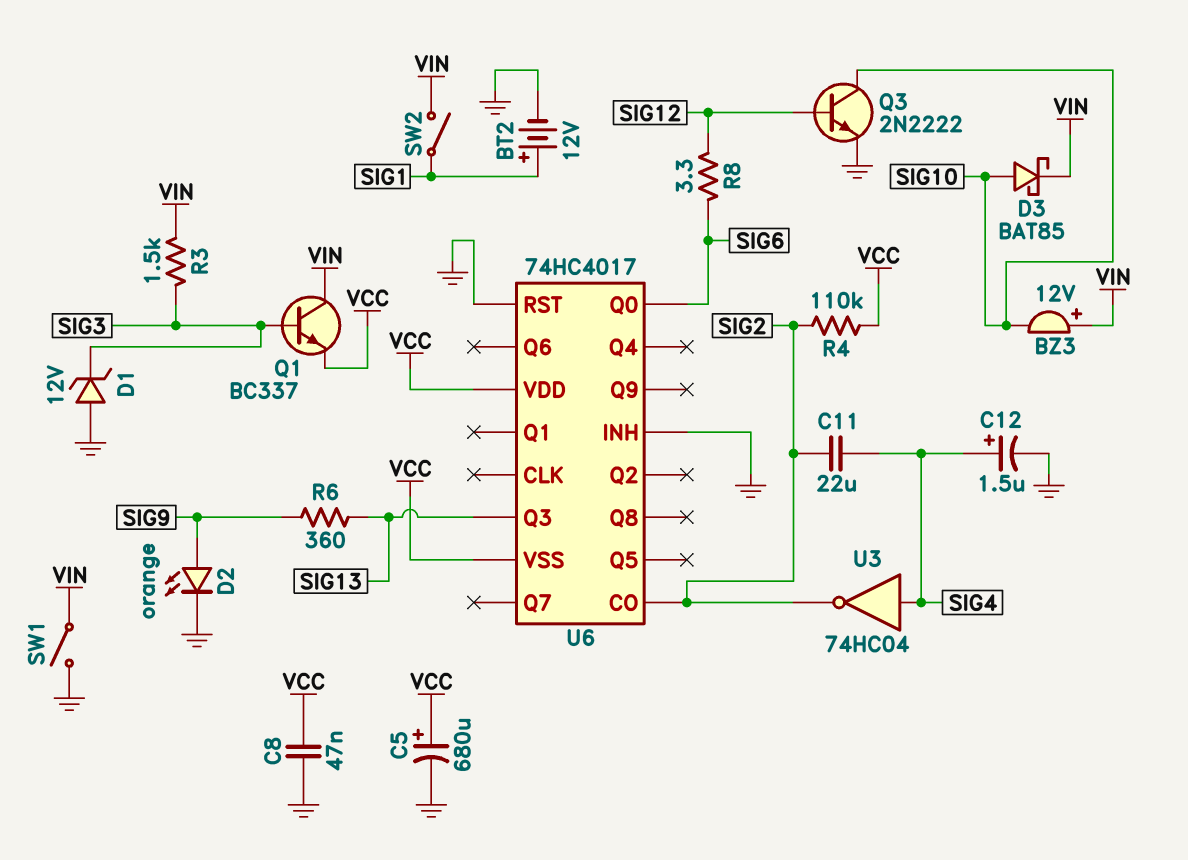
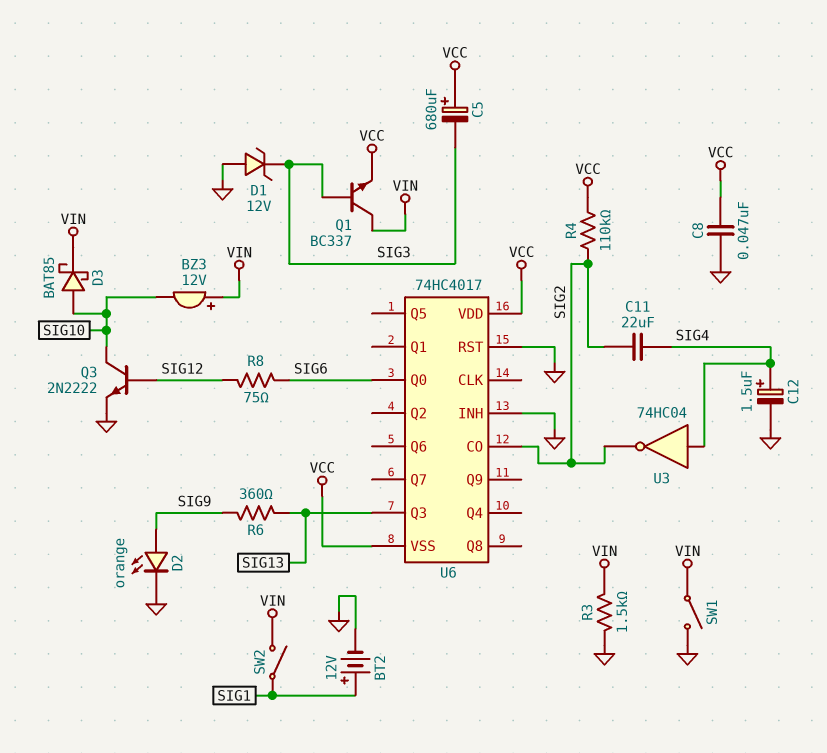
C5: 680uF (plus VCC, minus GND) -> 680uF (plus VCC, minus SIG3)
R3: 1.5k (SIG3, VIN) -> 1.5k (GND, VIN)
R8: 3.3 (SIG6, SIG12) -> 75 (SIG6, SIG12)

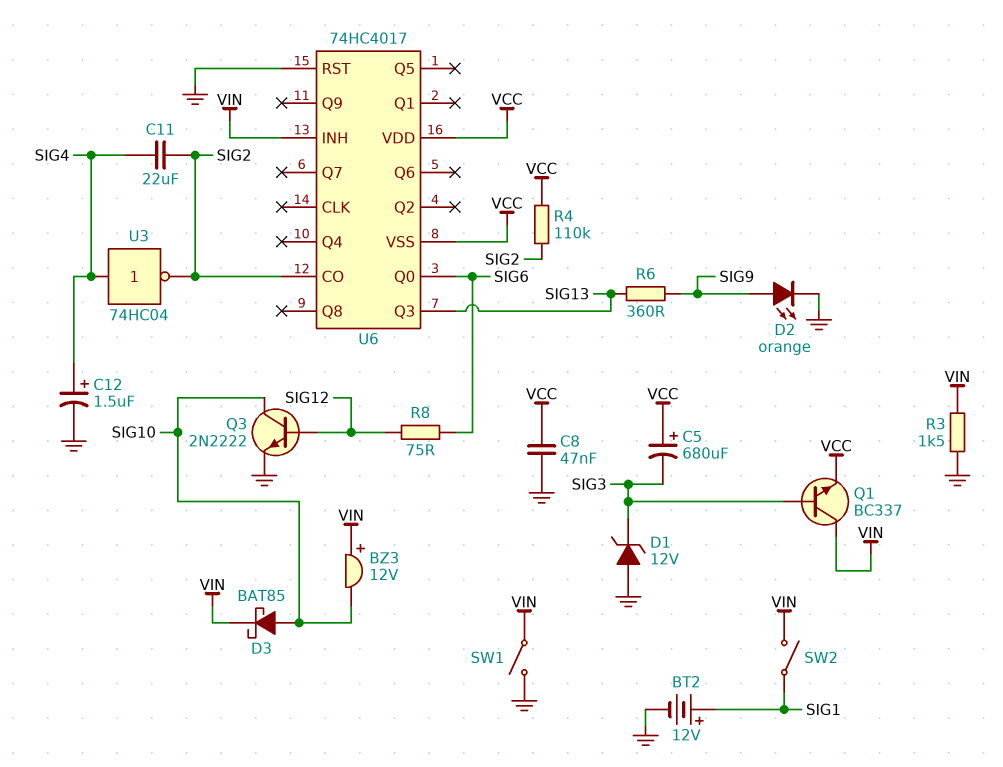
U6 pin INH: GND -> VIN

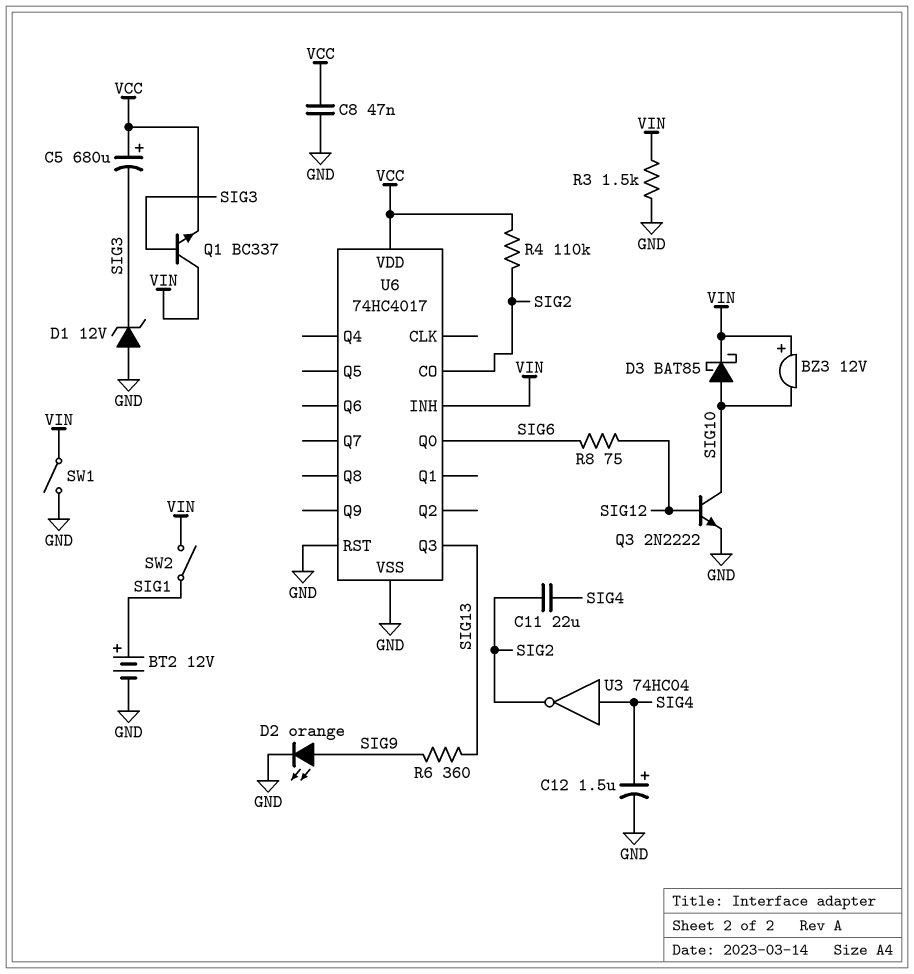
U6 pin VSS: VCC -> GND

